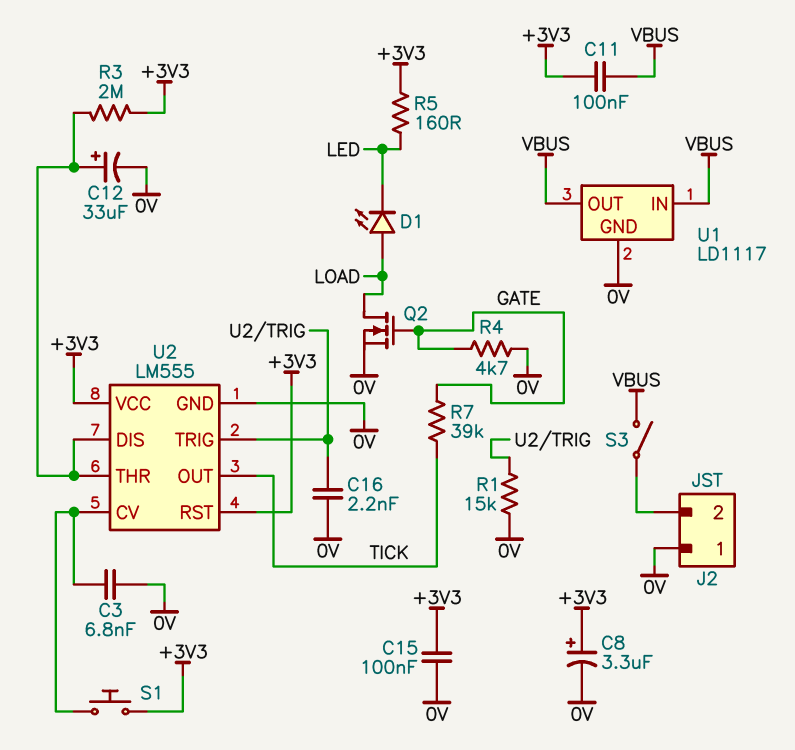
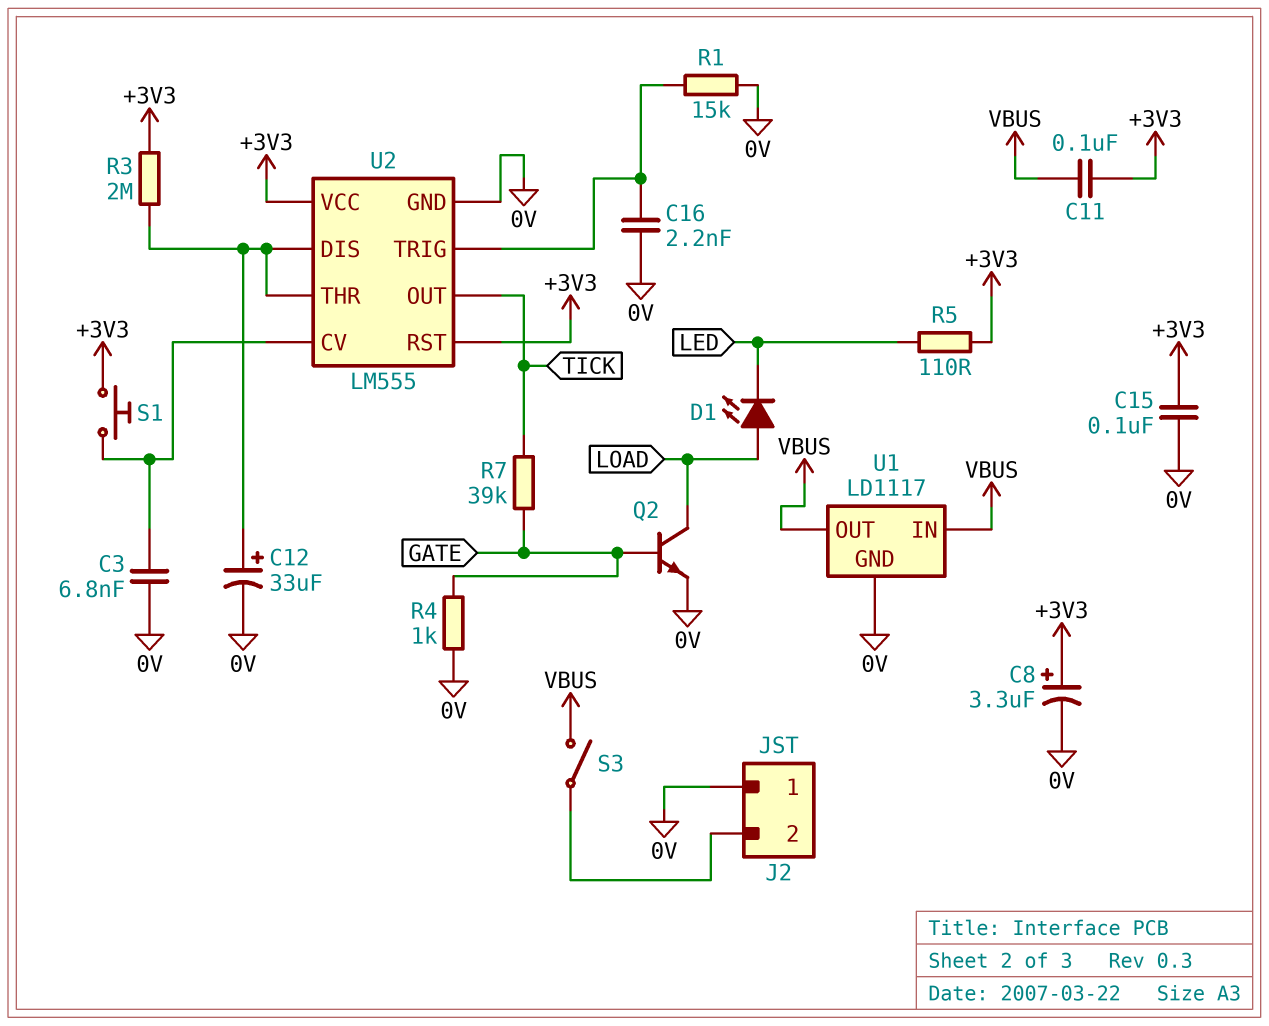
Q2: NMOS (G GATE, D LOAD, S 0V) -> NPN (B GATE, C LOAD, E 0V)
R4: 4.7k (0V, GATE) -> 1k (0V, GATE)
R5: 160 (+3V3, LED) -> 110 (+3V3, LED)

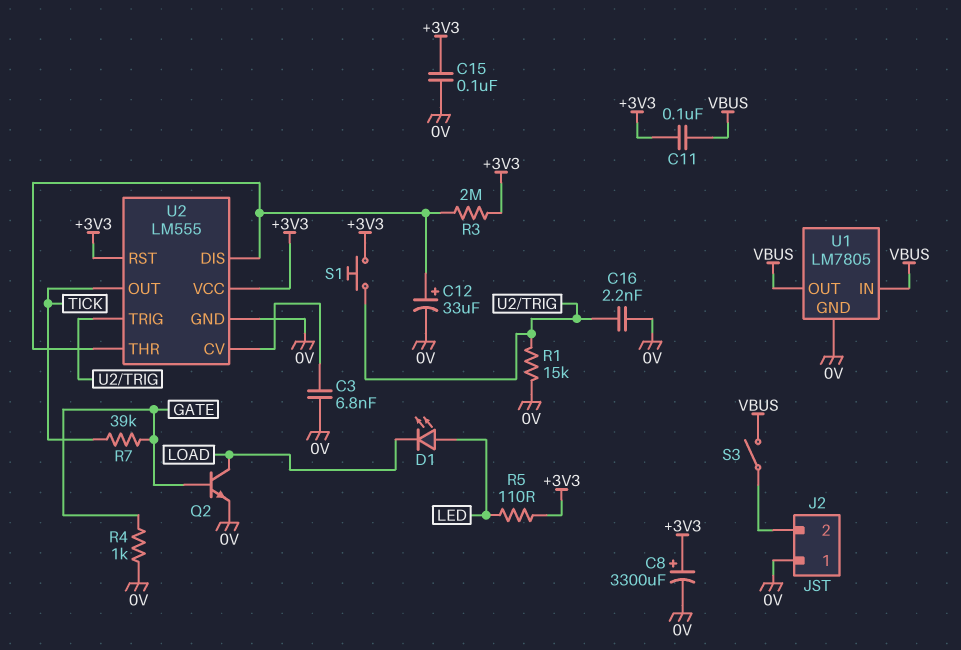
C8: 3.3uF (plus +3V3, minus 0V) -> 3300uF (plus +3V3, minus 0V)
D1: LED (A LOAD, K LED) -> LED (A LED, K LOAD)
S1: button (+3V3, U2/CV) -> button (+3V3, U2/TRIG)
U1: LD1117 -> LM7805

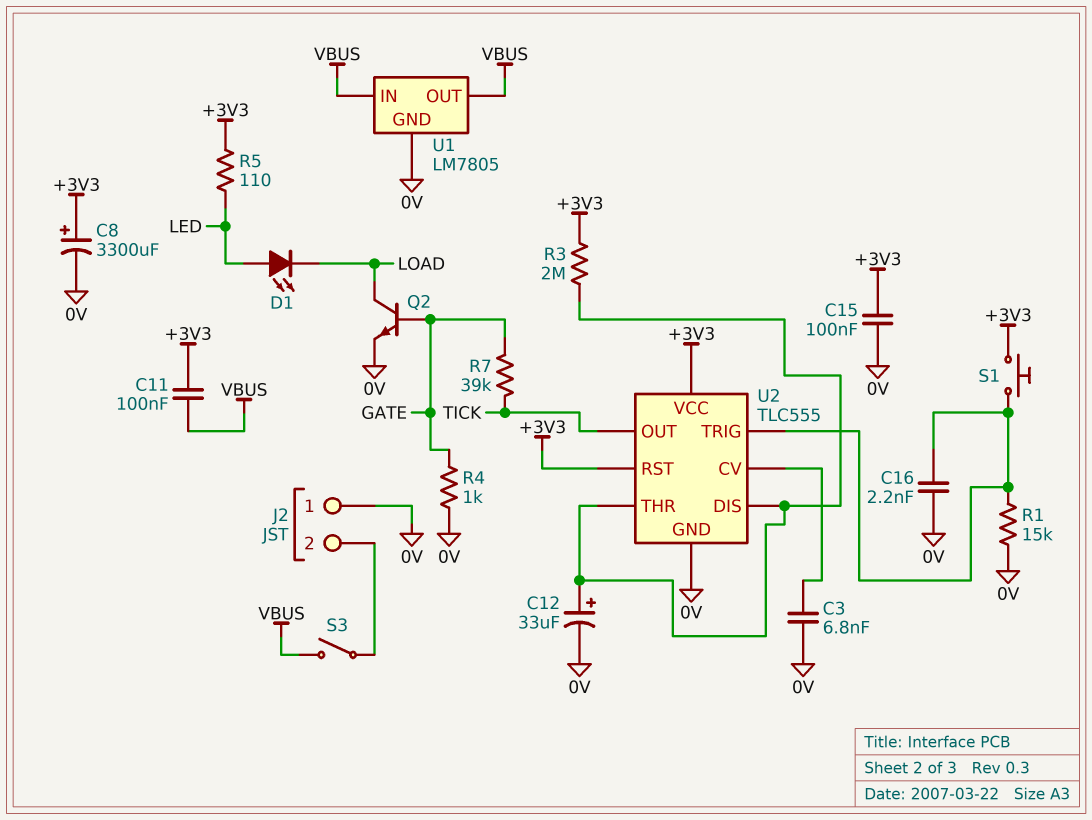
U2: LM555 -> TLC555

